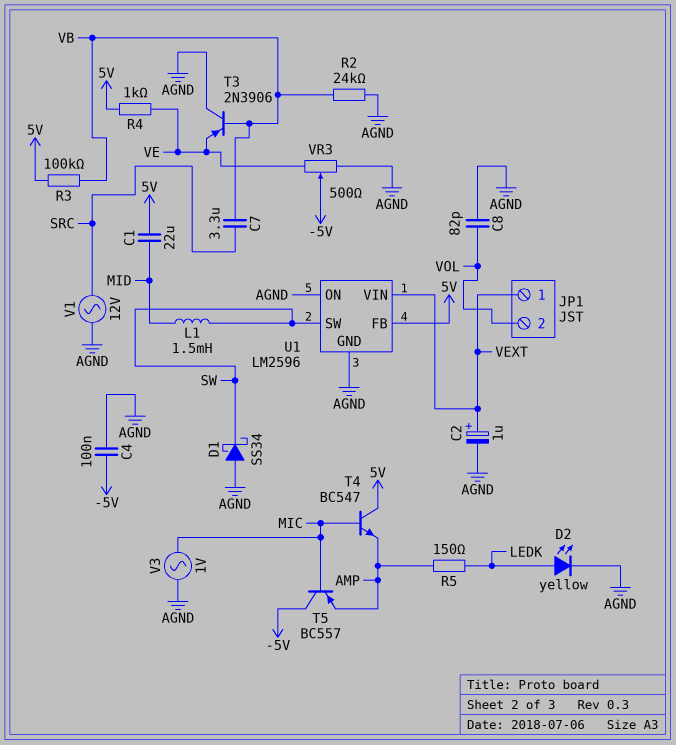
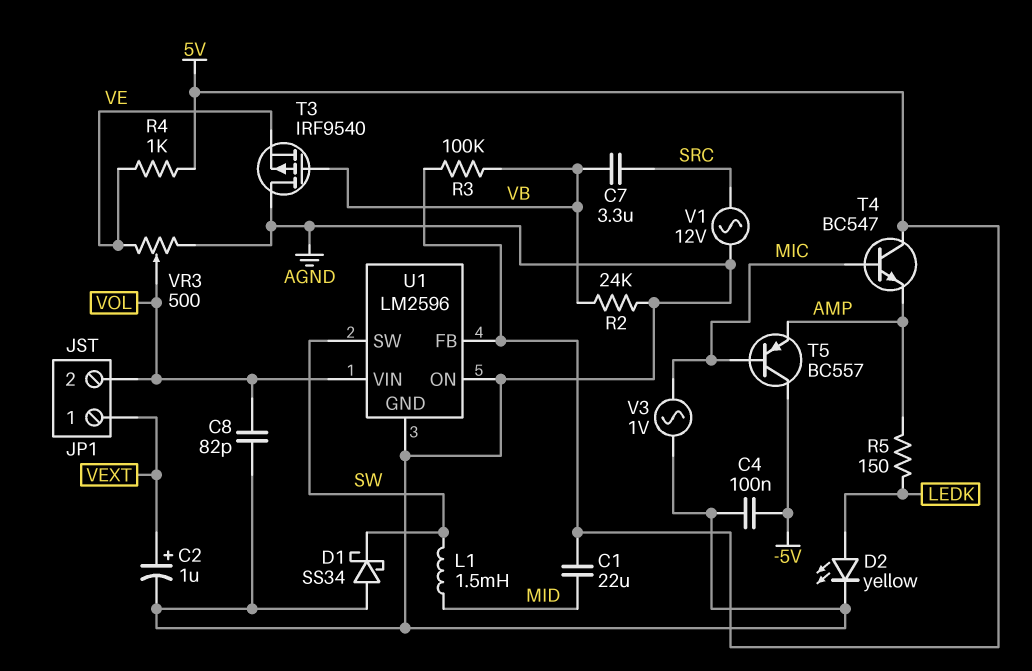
T3: PNP 2N3906 (B VB, C AGND, E VE) -> PMOS IRF9540 (G VB, D AGND, S VE)
U1 pin VIN: VEXT -> VOL
VR3: 500 (AGND, VE, wiper -5V) -> 500 (AGND, VE, wiper VOL)

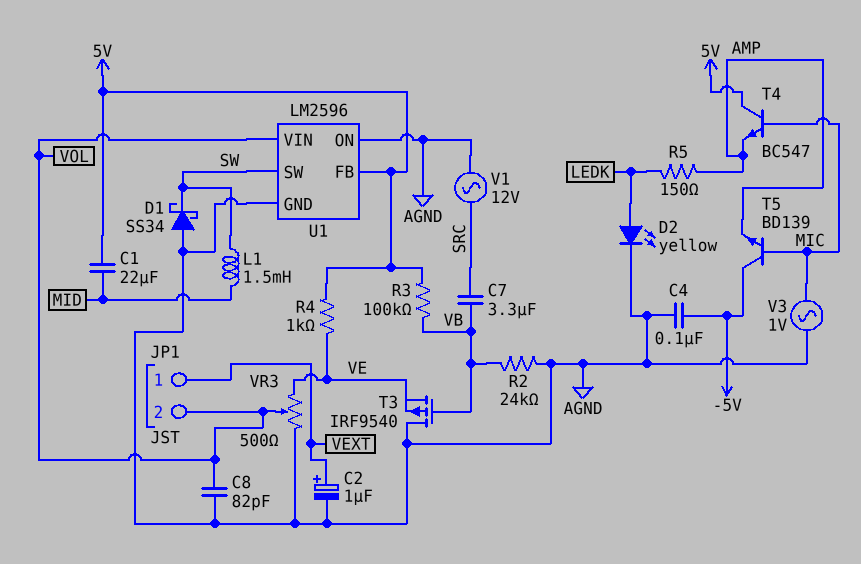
T5: PNP BC557 (B MIC, C -5V, E AMP) -> NPN BD139 (B MIC, C -5V, E AMP)

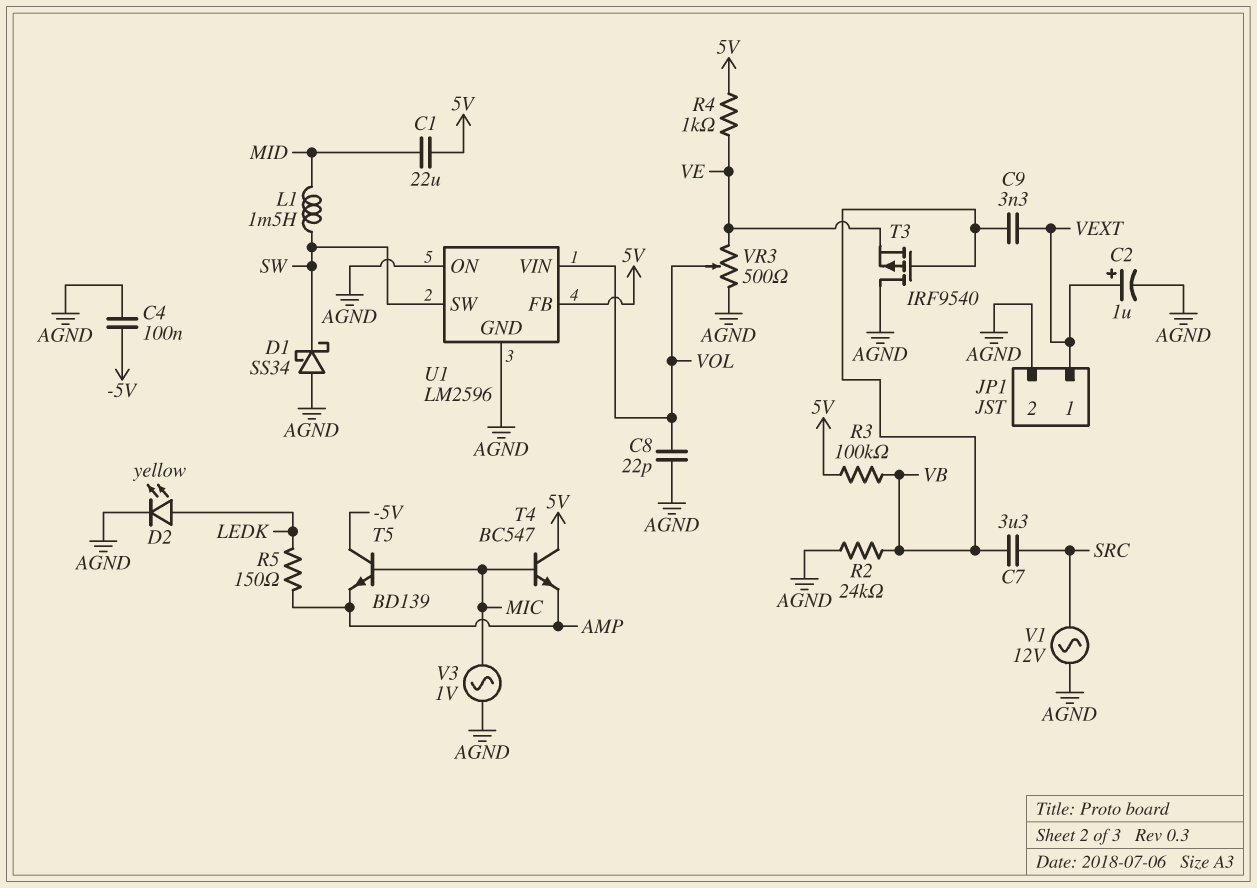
C8: 82pF (AGND, VOL) -> 22pF (AGND, VOL)
C9: none -> 3.3nF (VB, VEXT)
JP1 pin 2: VOL -> AGND

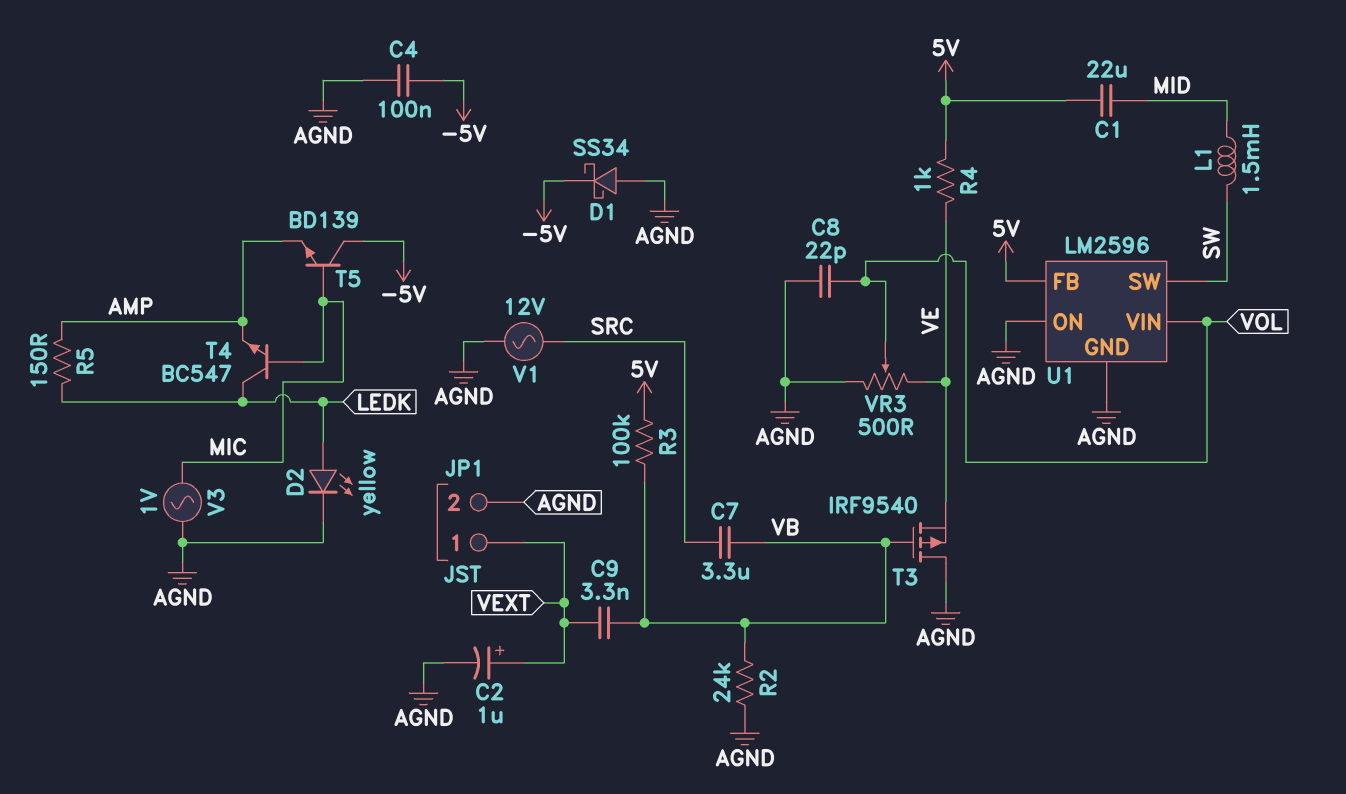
D1: schottky SS34 (A AGND, K SW) -> schottky SS34 (A AGND, K -5V)
T4: NPN BC547 (B MIC, C 5V, E AMP) -> NPN BC547 (B MIC, C LEDK, E AMP)

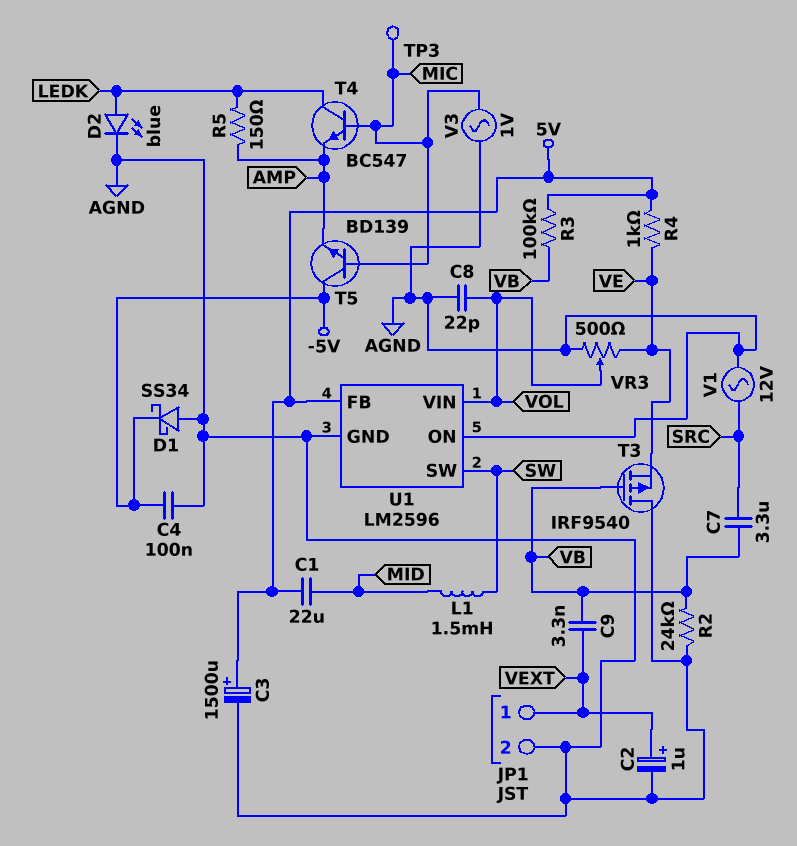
C3: none -> 1500uF (plus 5V, minus AGND)
D2: LED yellow (A LEDK, K AGND) -> LED blue (A LEDK, K AGND)
TP3: none -> test point (MIC)

